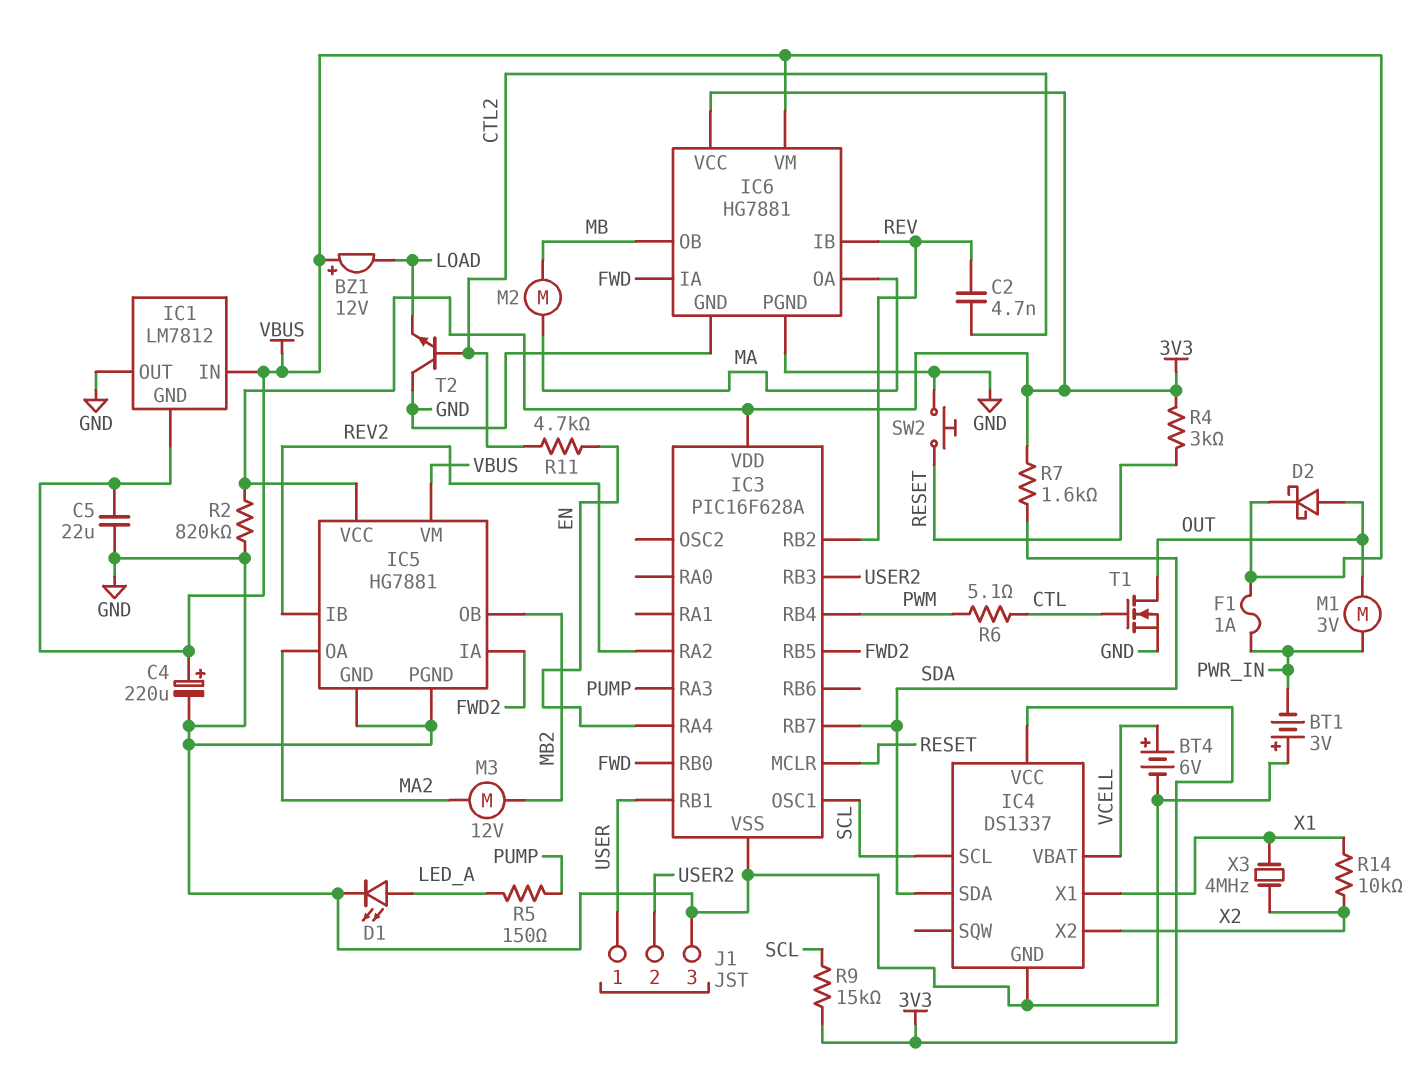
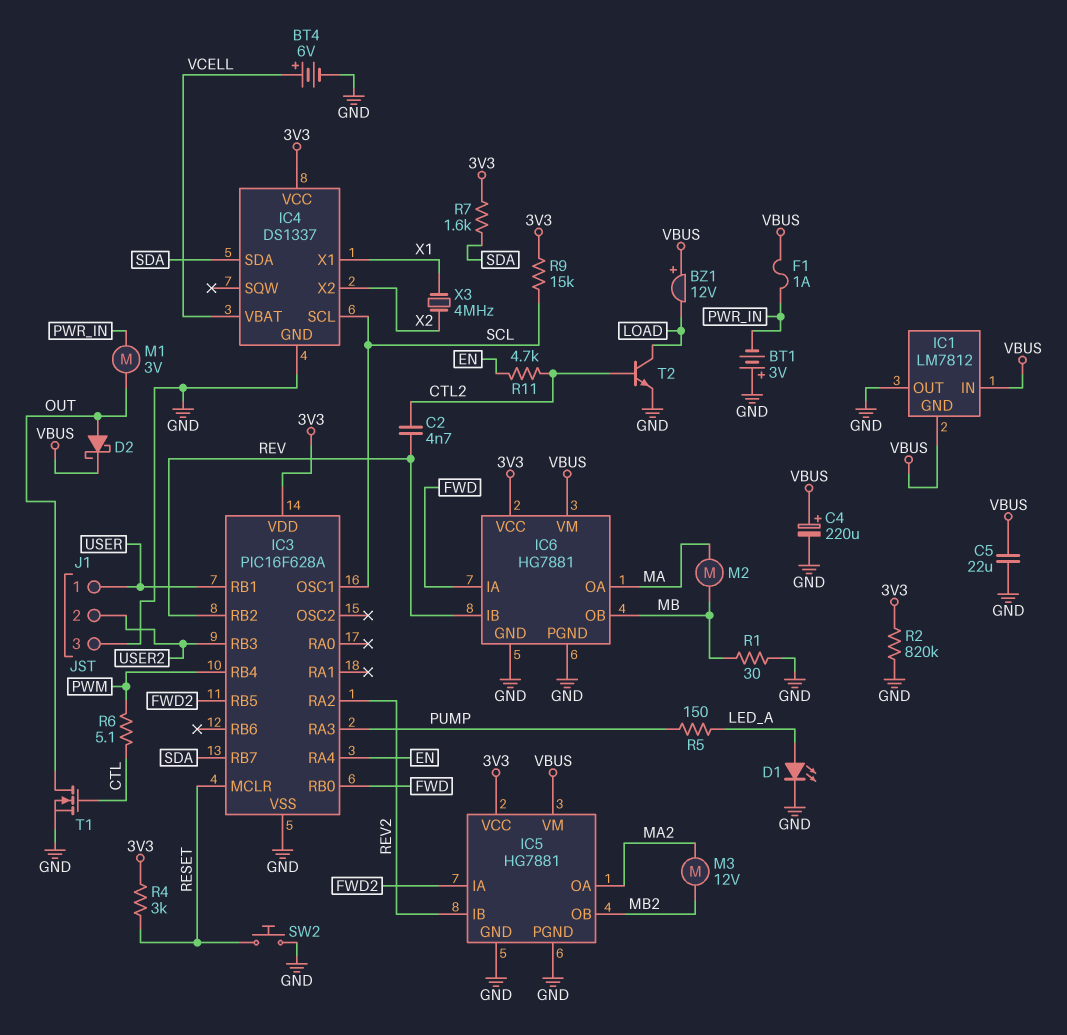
R1: none -> 30 (GND, MB)
R14: 10k (X1, X2) -> none
T2: NPN (B CTL2, C GND, E LOAD) -> NPN (B CTL2, C LOAD, E GND)

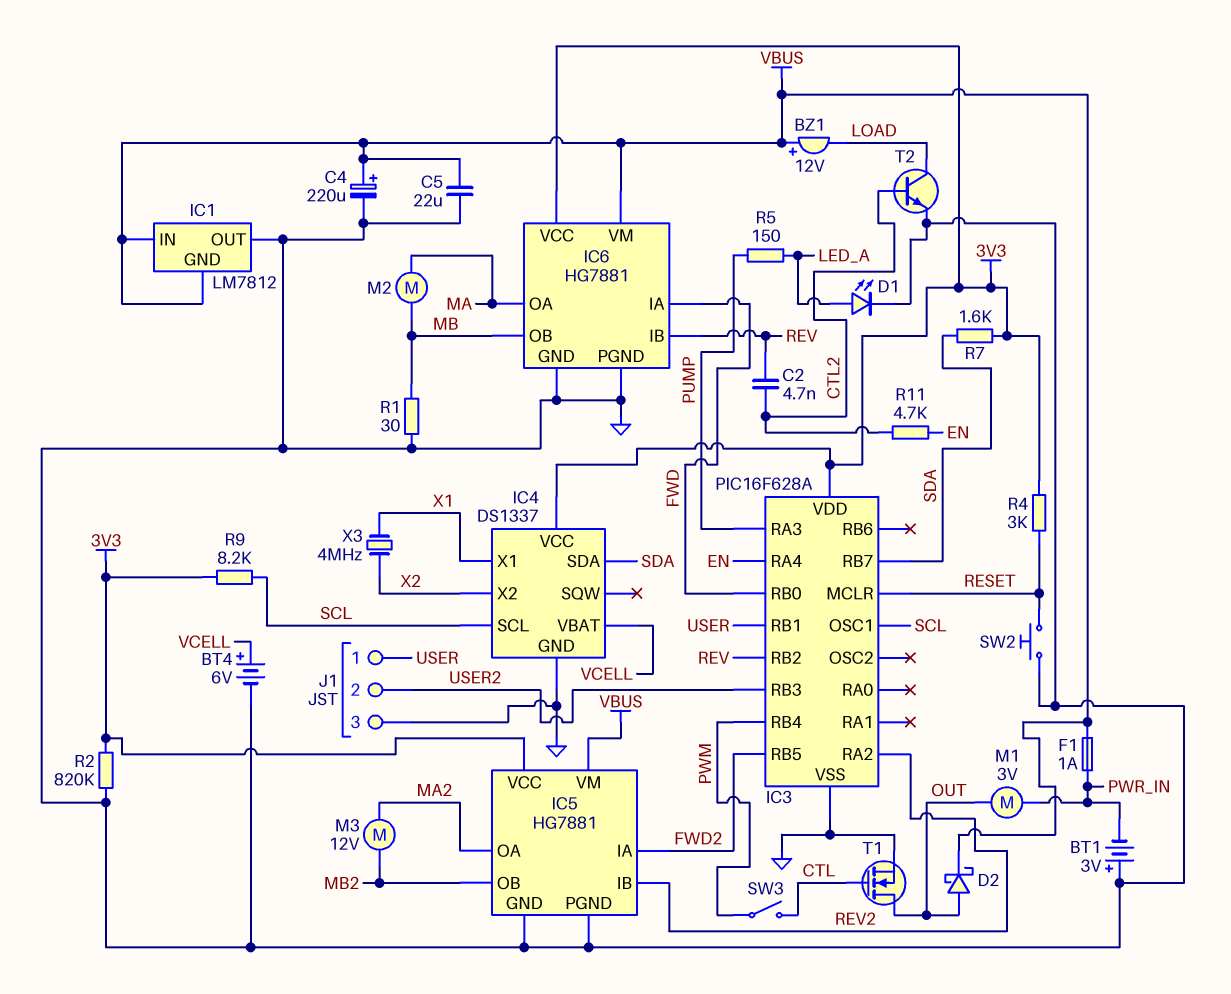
R6: 5.1 (CTL, PWM) -> none
R9: 15k (3V3, SCL) -> 8.2k (3V3, SCL)
SW3: none -> switch (CTL, PWM)

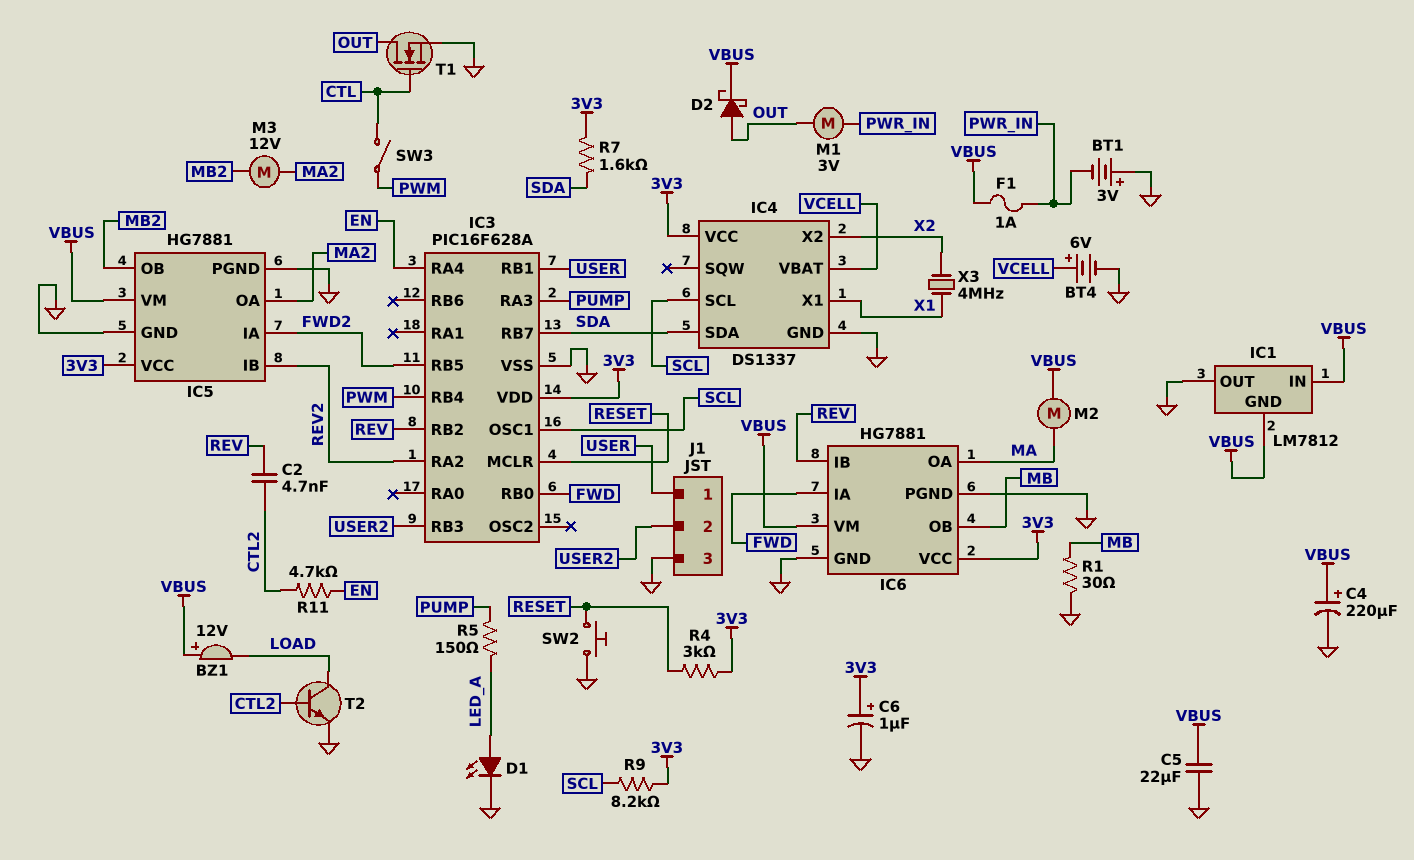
C6: none -> 1uF (plus 3V3, minus GND)
M2: motor (MA, MB) -> motor (MA, VBUS)
R2: 820k (3V3, GND) -> none

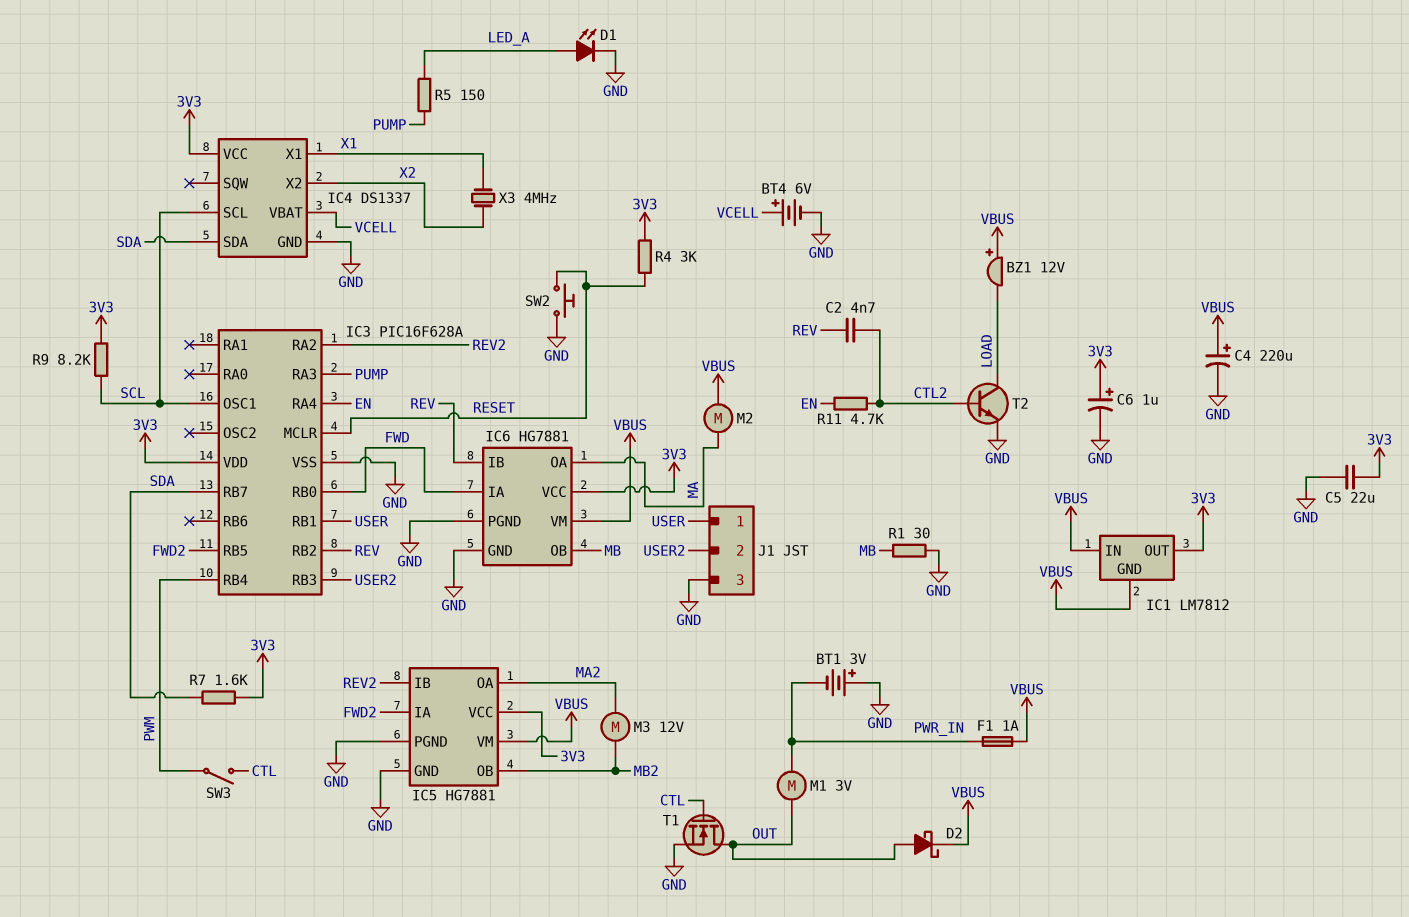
C5: 22uF (GND, VBUS) -> 22uF (3V3, GND)
IC1 pin OUT: GND -> 3V3

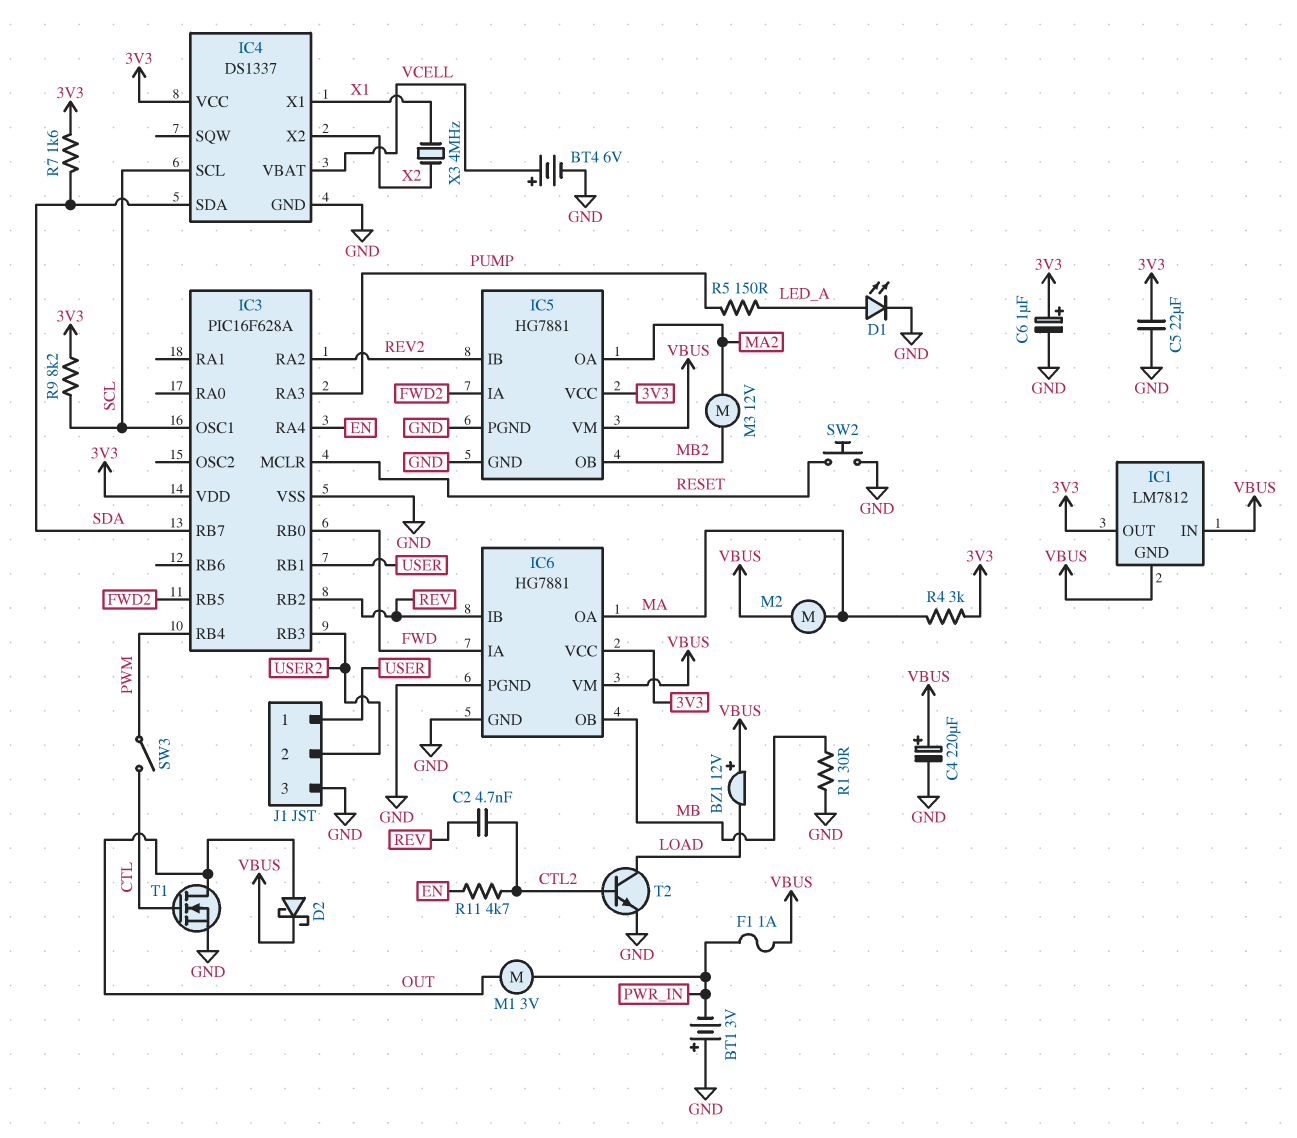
R4: 3k (3V3, RESET) -> 3k (3V3, MA)

